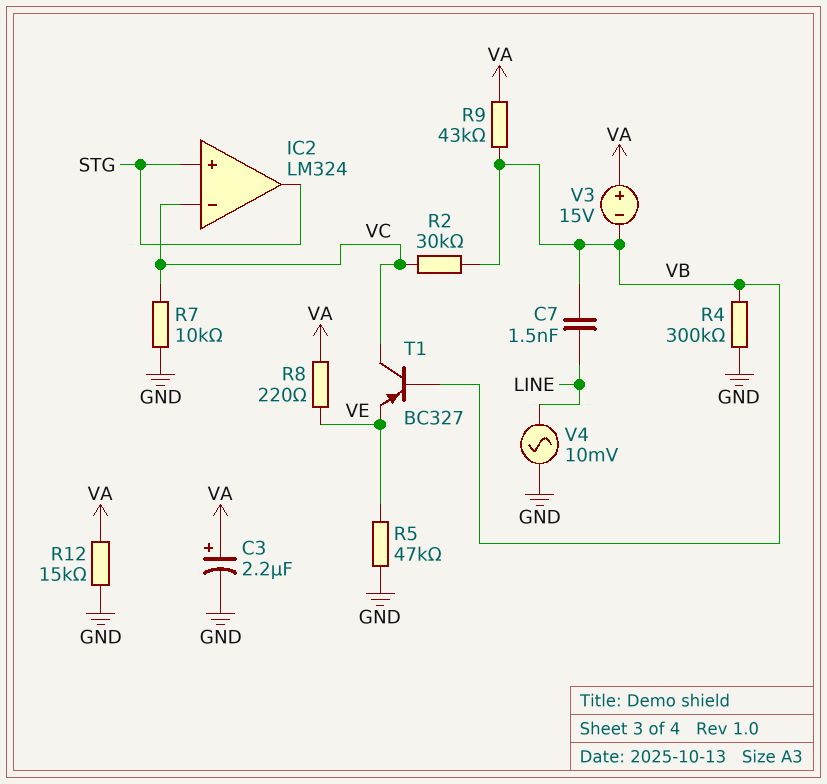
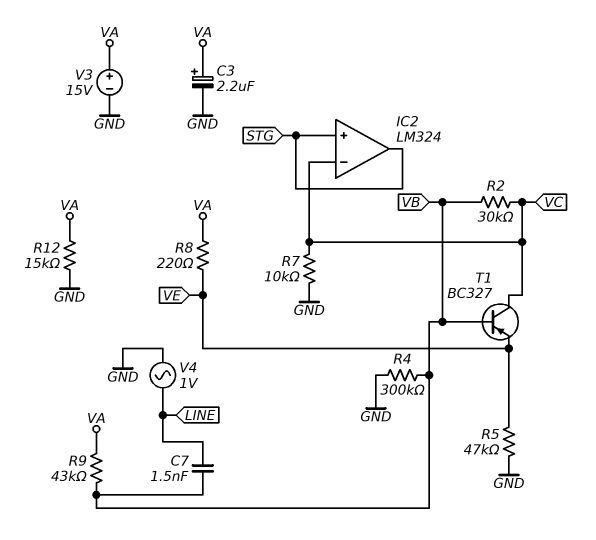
V3: 15V (plus VA, minus VB) -> 15V (plus VA, minus GND)
V4: AC 10mV (GND, LINE) -> AC 1V (GND, LINE)

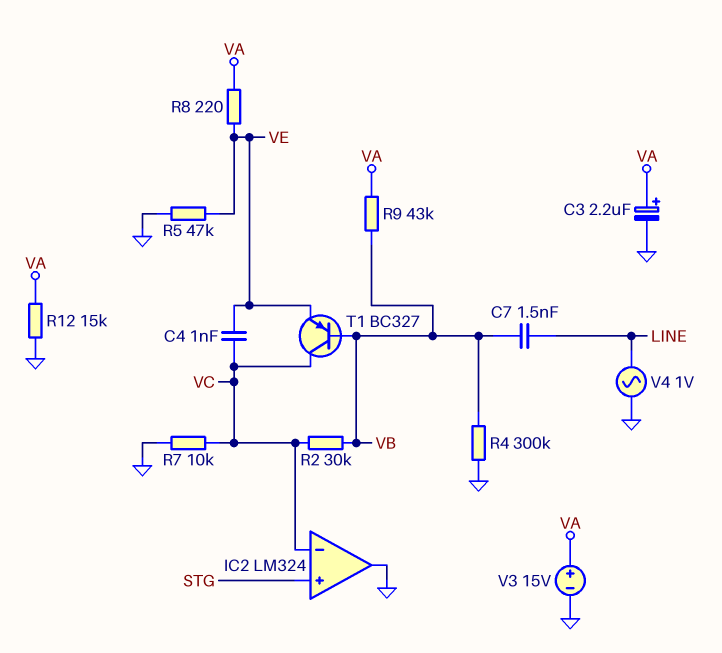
C4: none -> 1nF (VC, VE)
IC2 pin out: STG -> GND

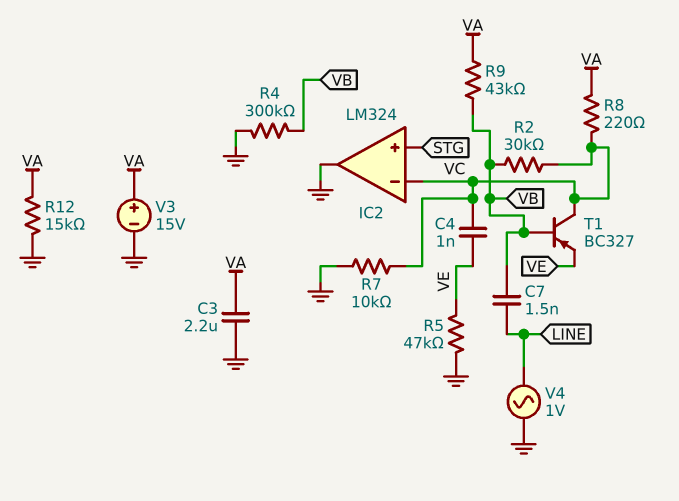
C3: 2.2uF (plus VA, minus GND) -> 2.2uF (GND, VA)
R8: 220 (VA, VE) -> 220 (VA, VC)

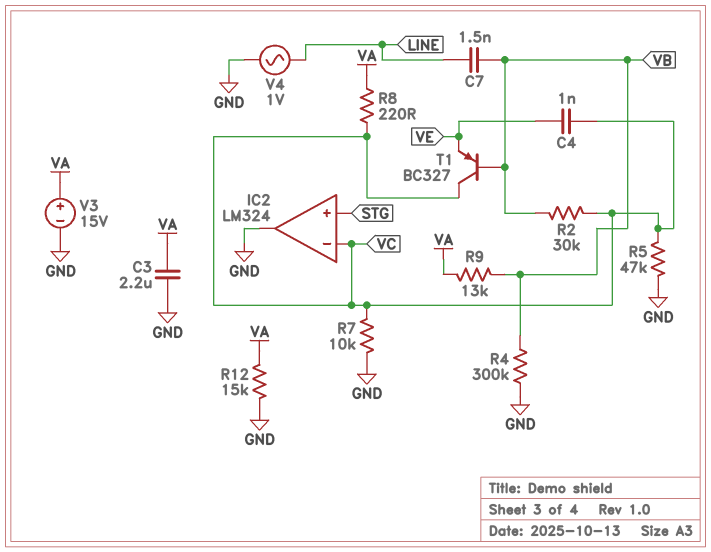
R5: 47k (GND, VE) -> 47k (GND, VC)
R9: 43k (VA, VB) -> 13k (VA, VB)

